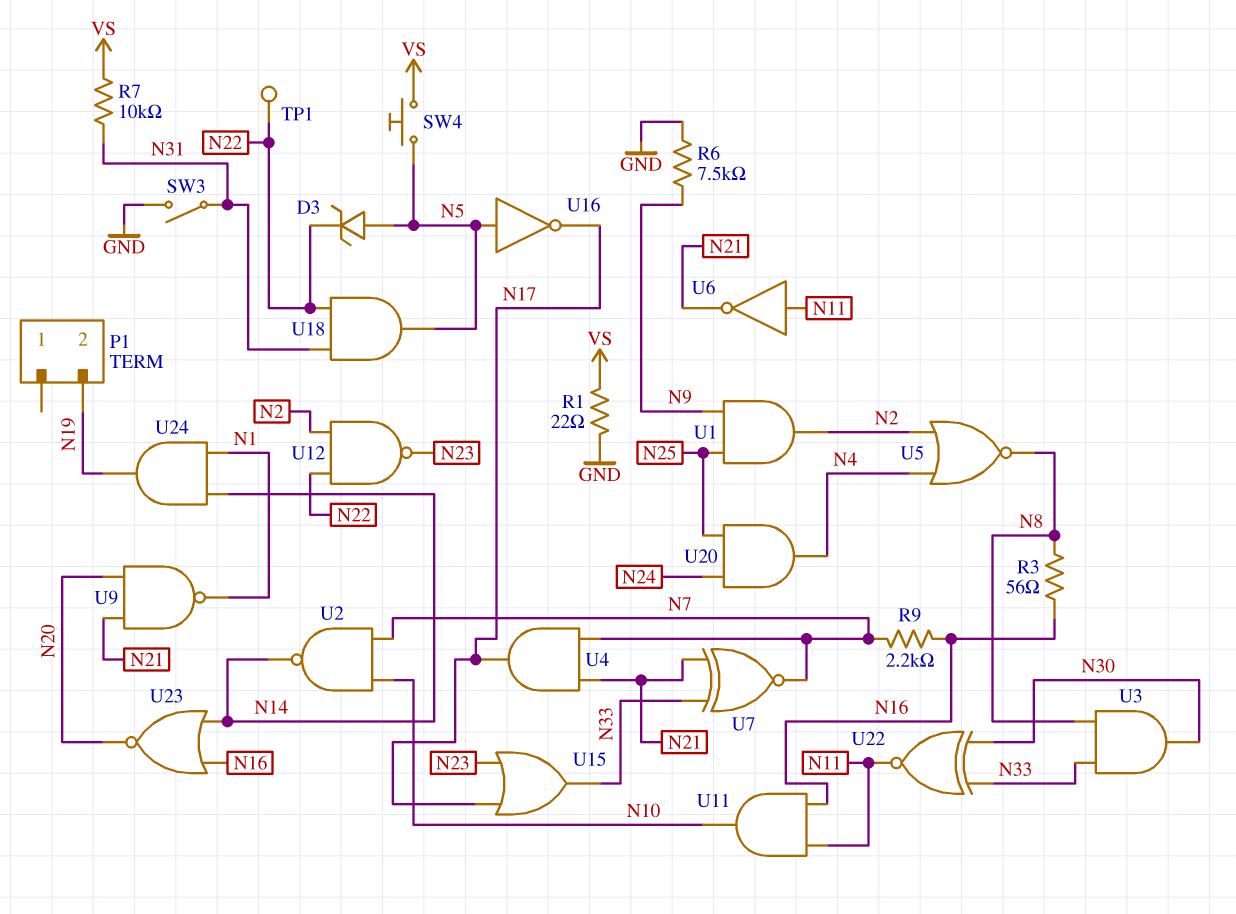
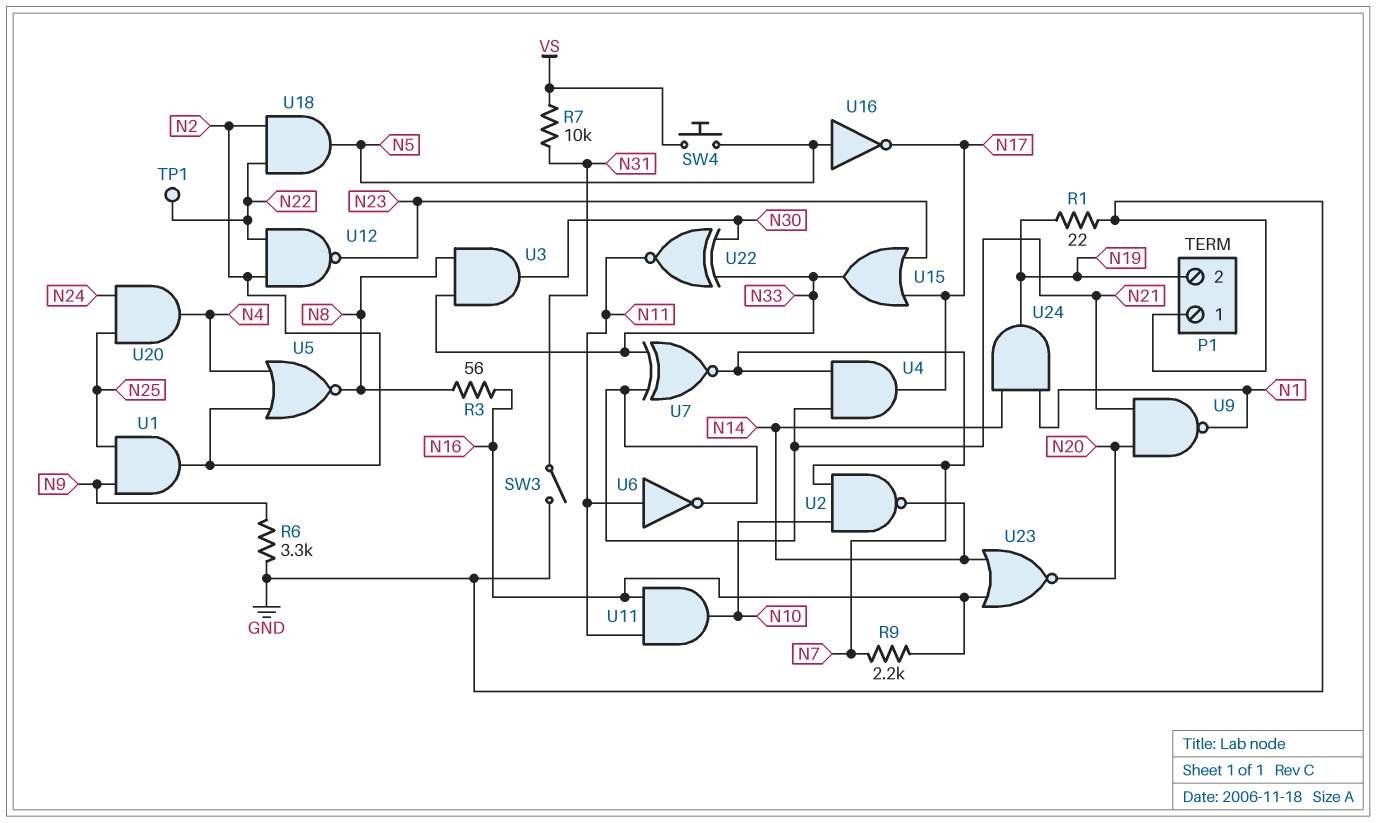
D3: zener (A N5, K N22) -> none
P1 pin 1: none -> GND
R1: 22 (GND, VS) -> 22 (GND, N19)
R6: 7.5k (GND, N9) -> 3.3k (GND, N9)
U18: AND (in N22, in N31, out N5) -> AND (in N2, in N22, out N5)

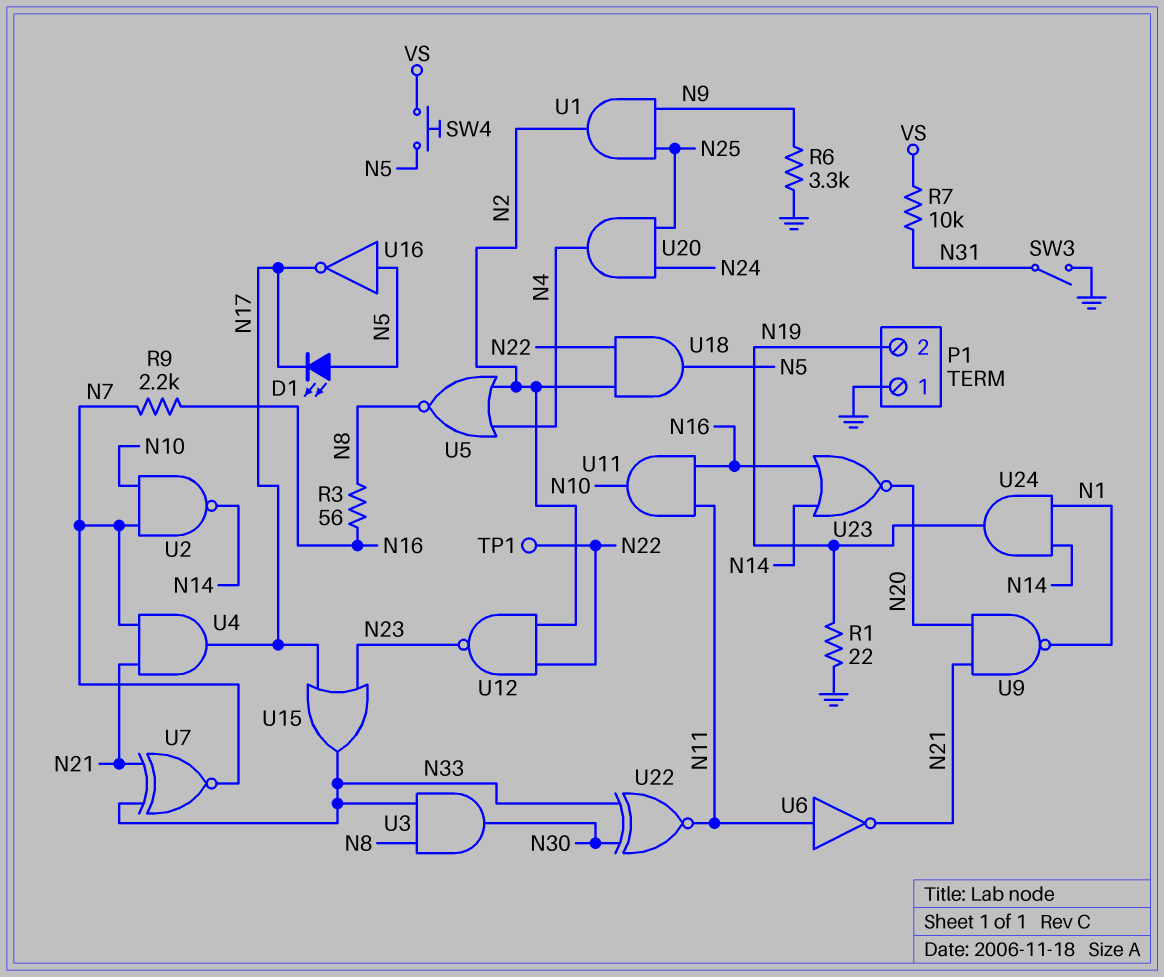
D1: none -> LED (A N5, K N17)

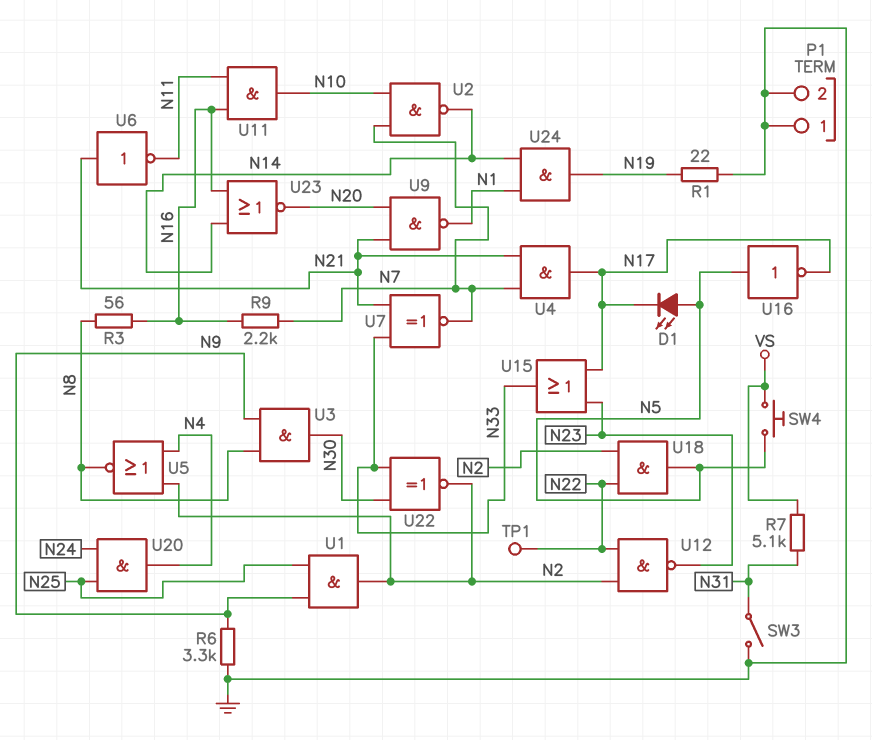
P1 pin 2: N19 -> GND
R7: 10k (N31, VS) -> 5.1k (N31, VS)
U3: AND (in N8, in N33, out N30) -> AND (in N8, in N9, out N30)
U6: NOT (in N11, out N21) -> NOT (in N21, out N11)
U22: XNOR (in N30, in N33, out N11) -> XNOR (in N30, in N33, out N2)

